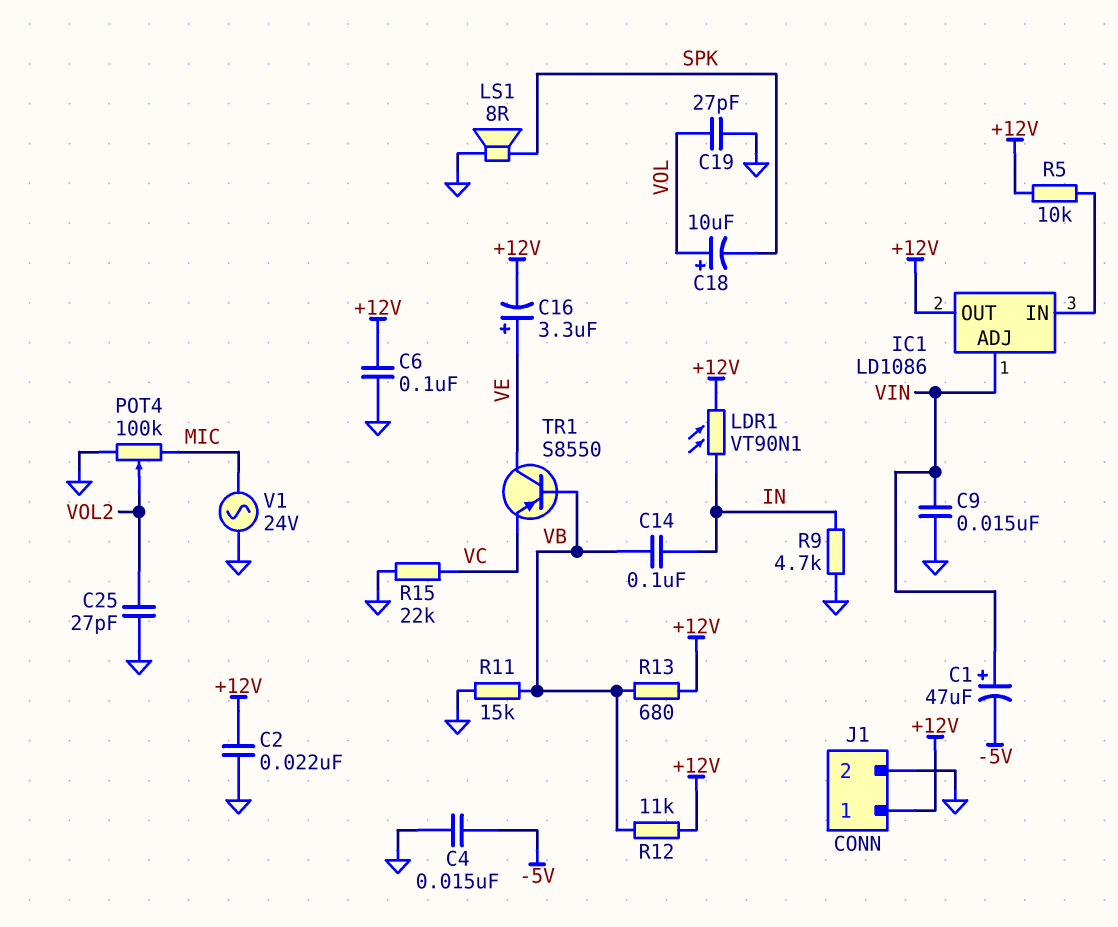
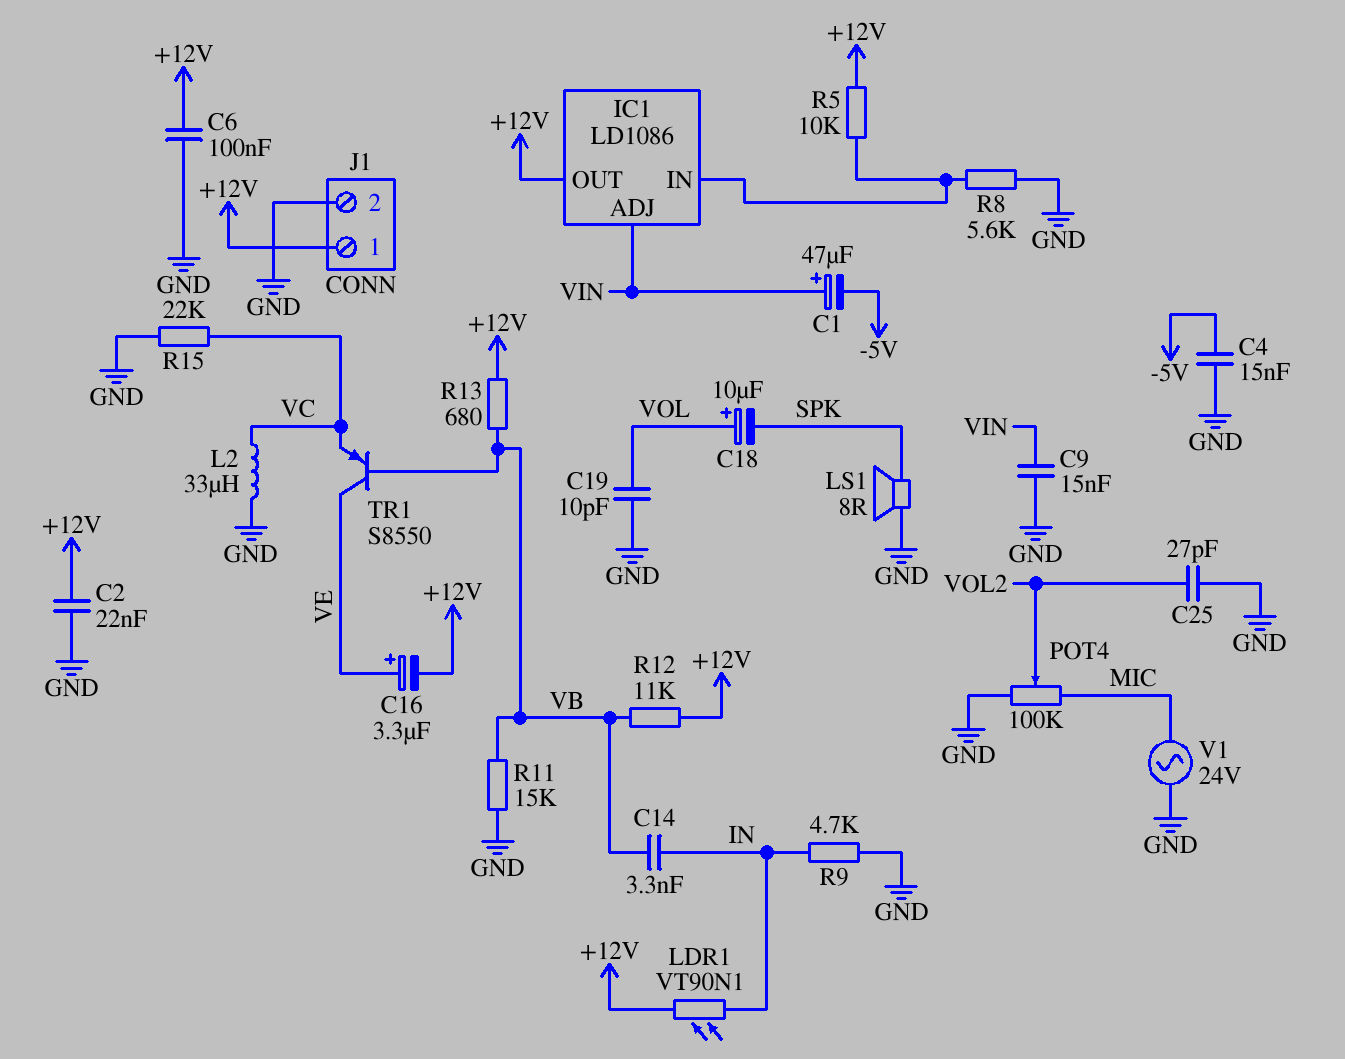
C14: 100nF (IN, VB) -> 3.3nF (IN, VB)
C19: 27pF (GND, VOL) -> 10pF (GND, VOL)
L2: none -> 33uH (GND, VC)
R8: none -> 5.6k (GND, IC1/IN)

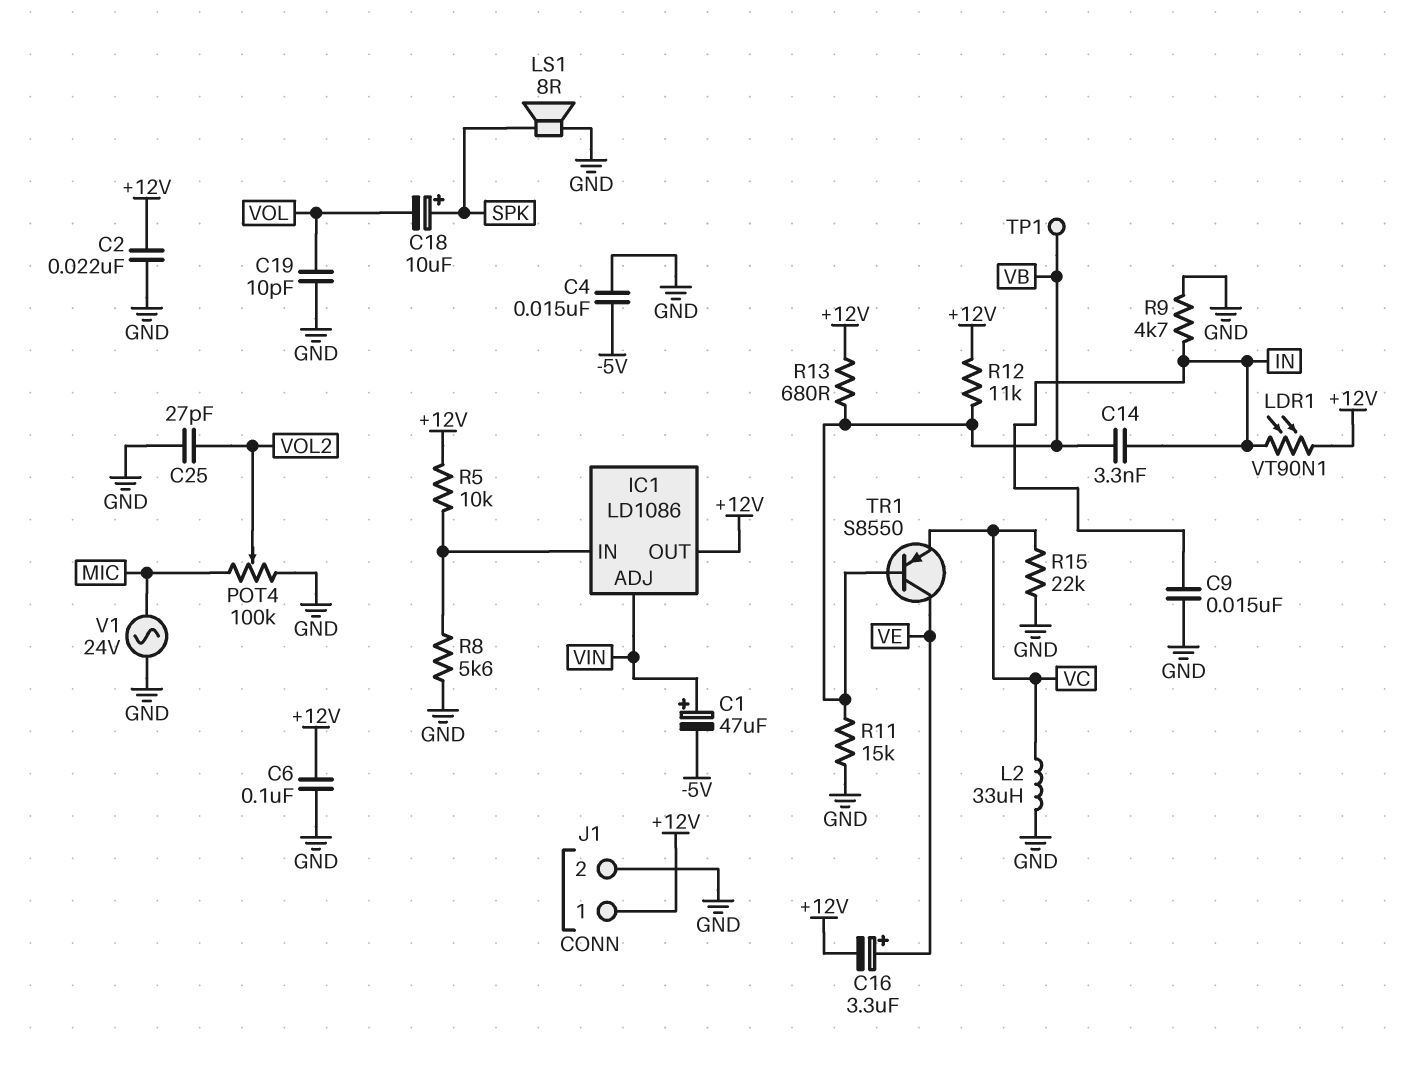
C9: 15nF (GND, VIN) -> 15nF (GND, IN)
C18: 10uF (plus VOL, minus SPK) -> 10uF (plus SPK, minus VOL)
TP1: none -> test point (VB)

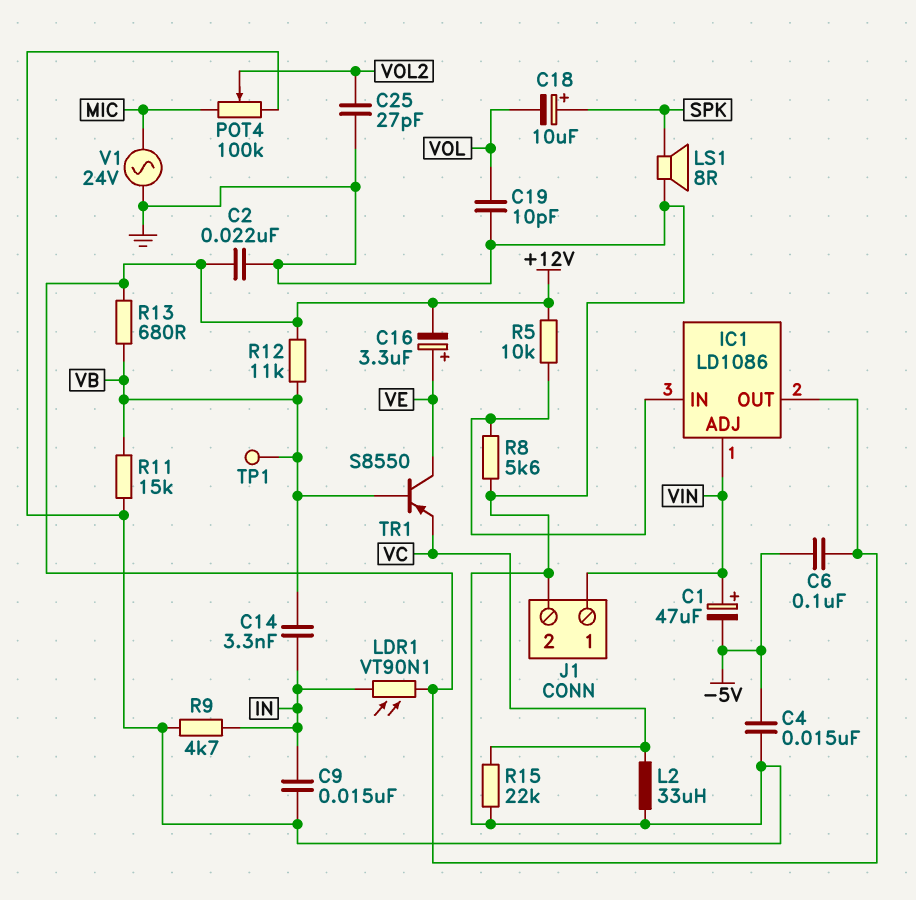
C6: 100nF (+12V, GND) -> 100nF (+12V, -5V)
J1 pin 1: +12V -> VIN

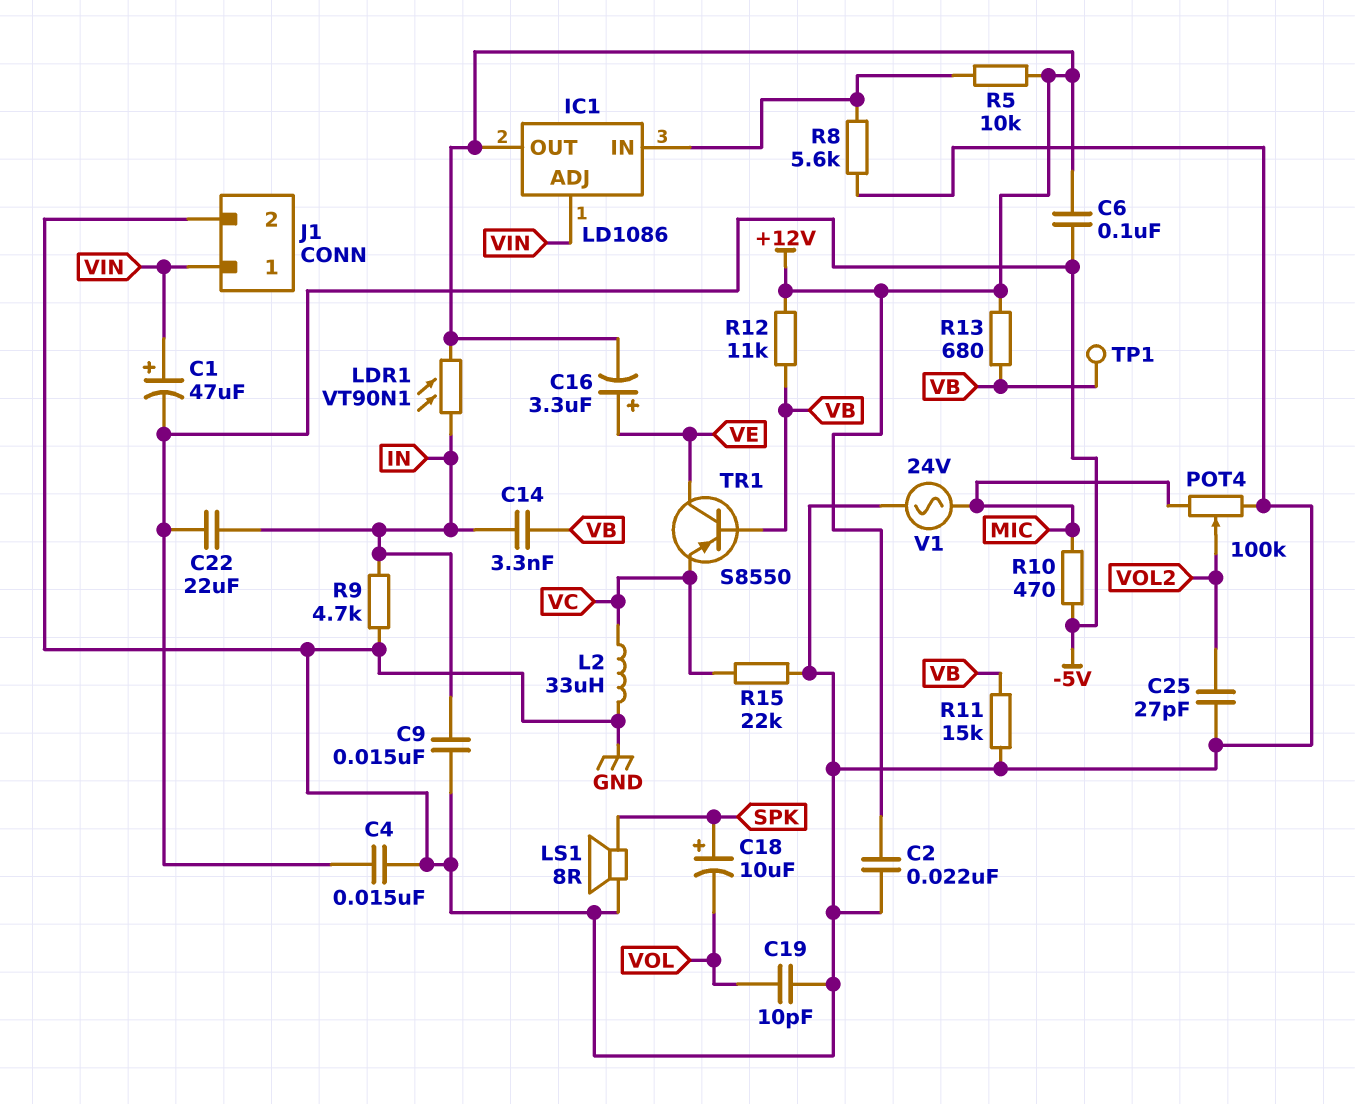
C22: none -> 22uF (-5V, IN)
R10: none -> 470 (-5V, MIC)

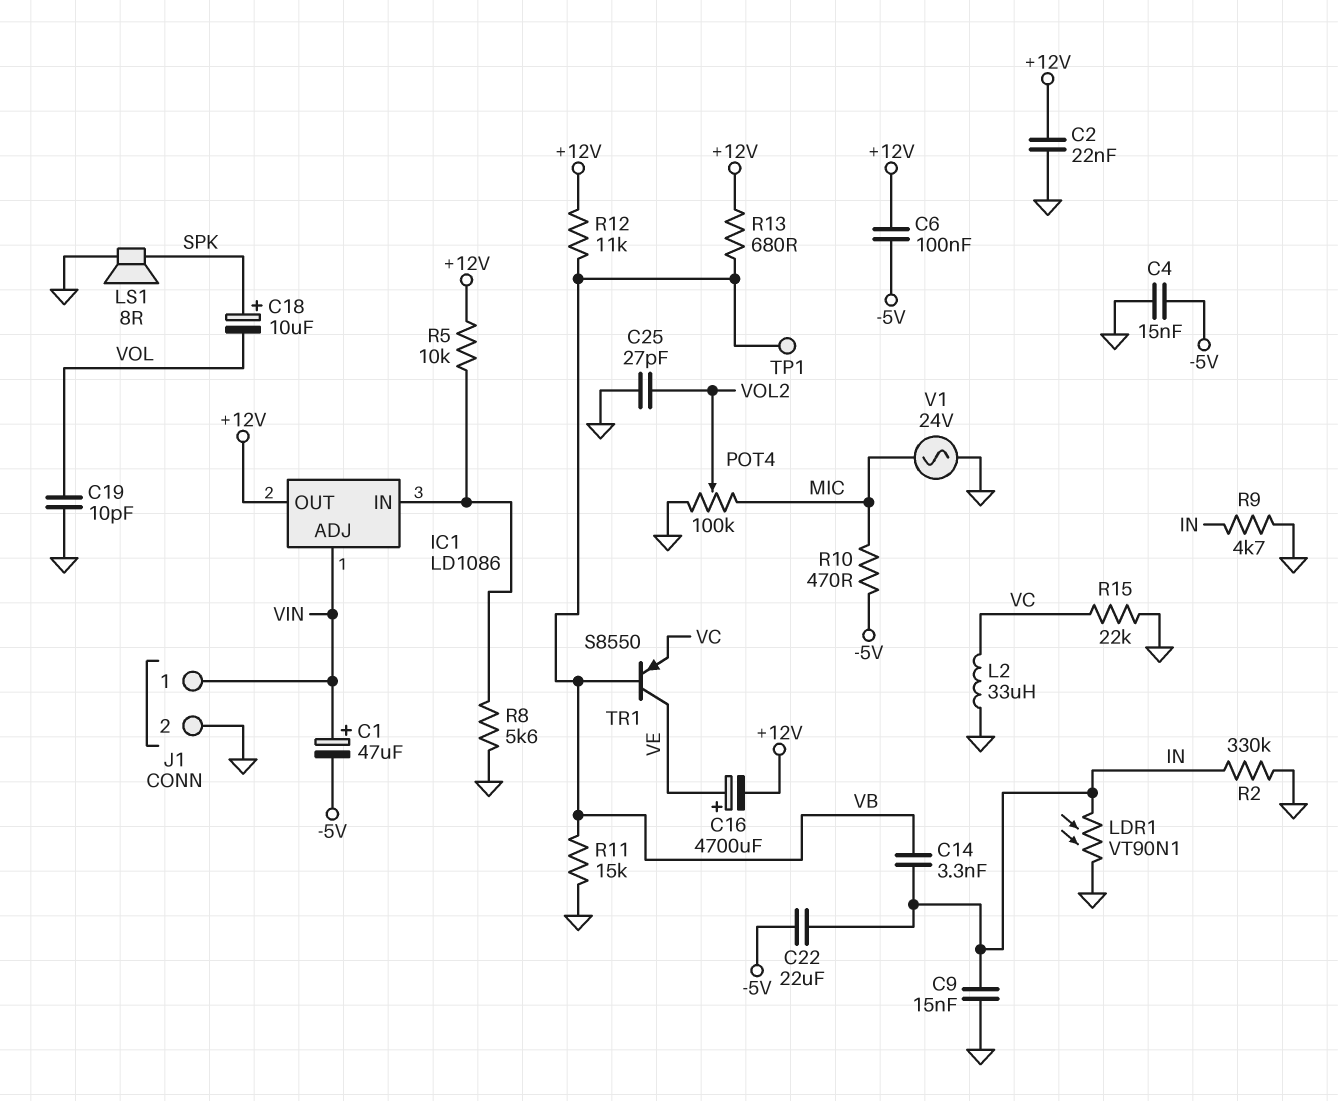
C16: 3.3uF (plus VE, minus +12V) -> 4700uF (plus VE, minus +12V)
LDR1: VT90N1 (+12V, IN) -> VT90N1 (GND, IN)
R2: none -> 330k (GND, IN)

